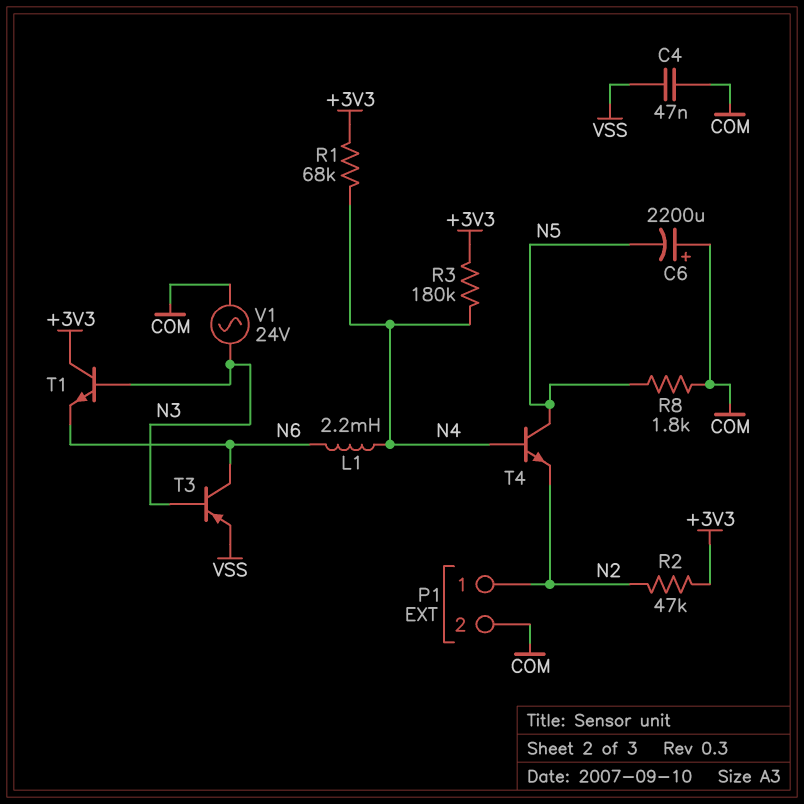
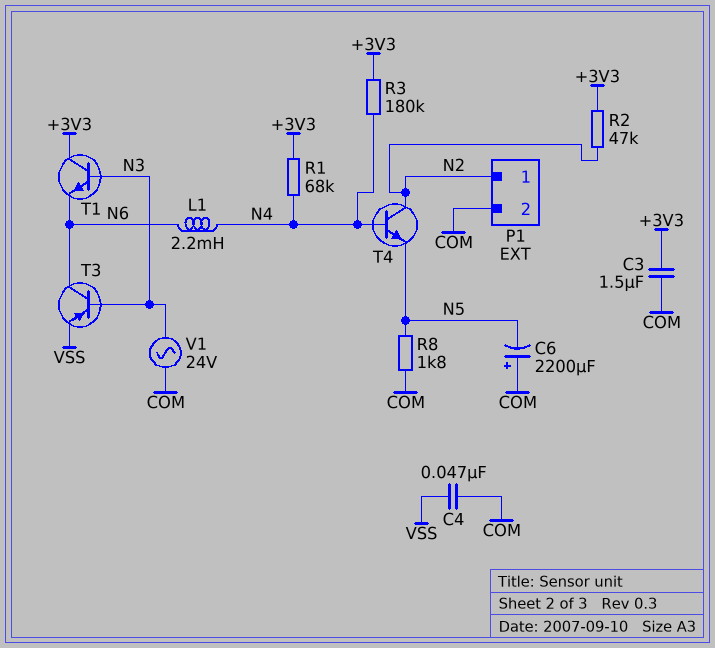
C3: none -> 1.5uF (+3V3, COM)
T4: NPN (B N4, C N5, E N2) -> NPN (B N4, C N2, E N5)

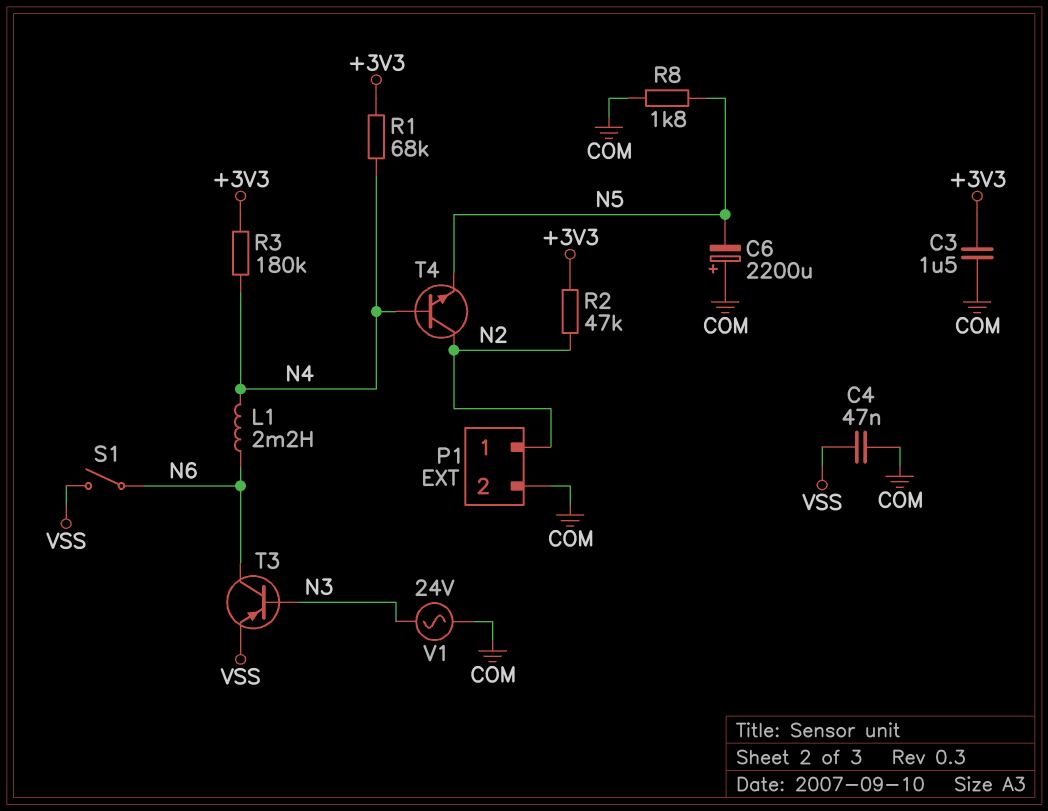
S1: none -> switch (N6, VSS)
T1: NPN (B N3, C +3V3, E N6) -> none

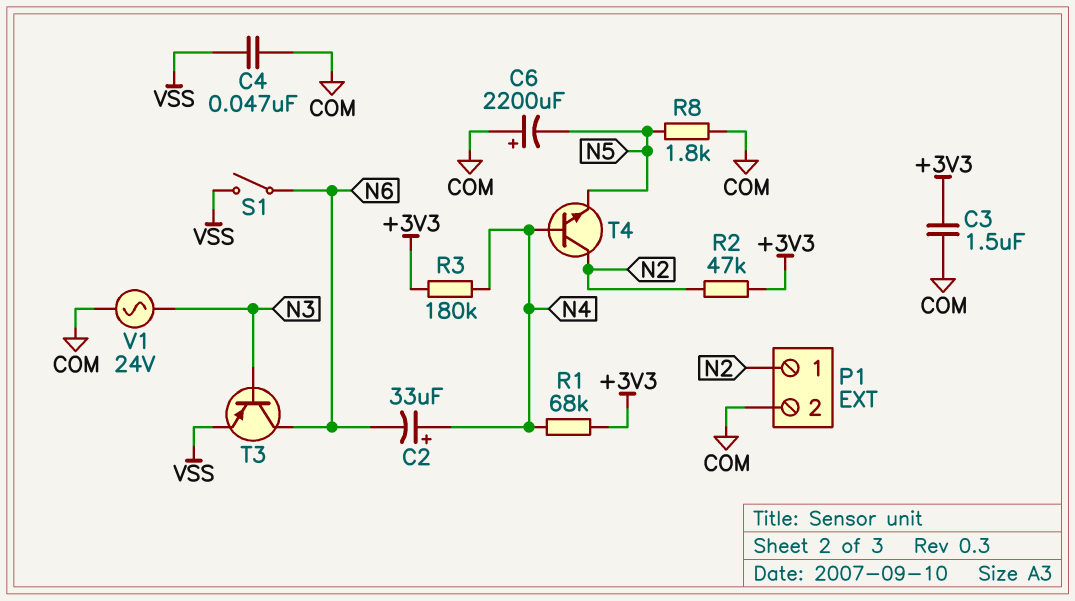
C2: none -> 33uF (plus N4, minus N6)
L1: 2.2mH (N4, N6) -> none

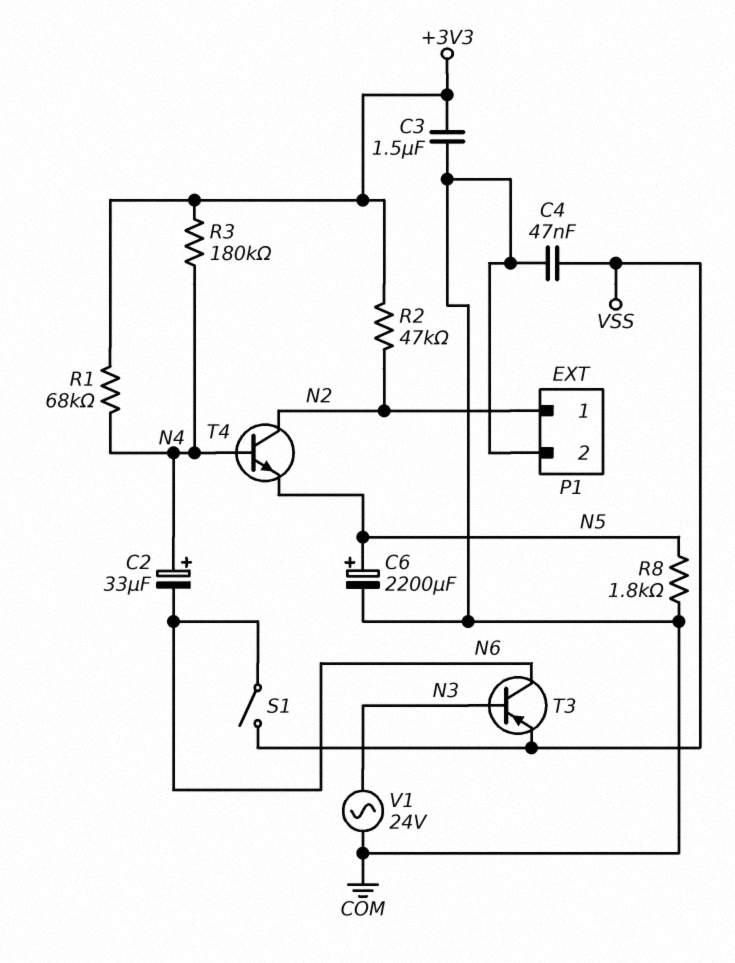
C6: 2200uF (plus COM, minus N5) -> 2200uF (plus N5, minus COM)

